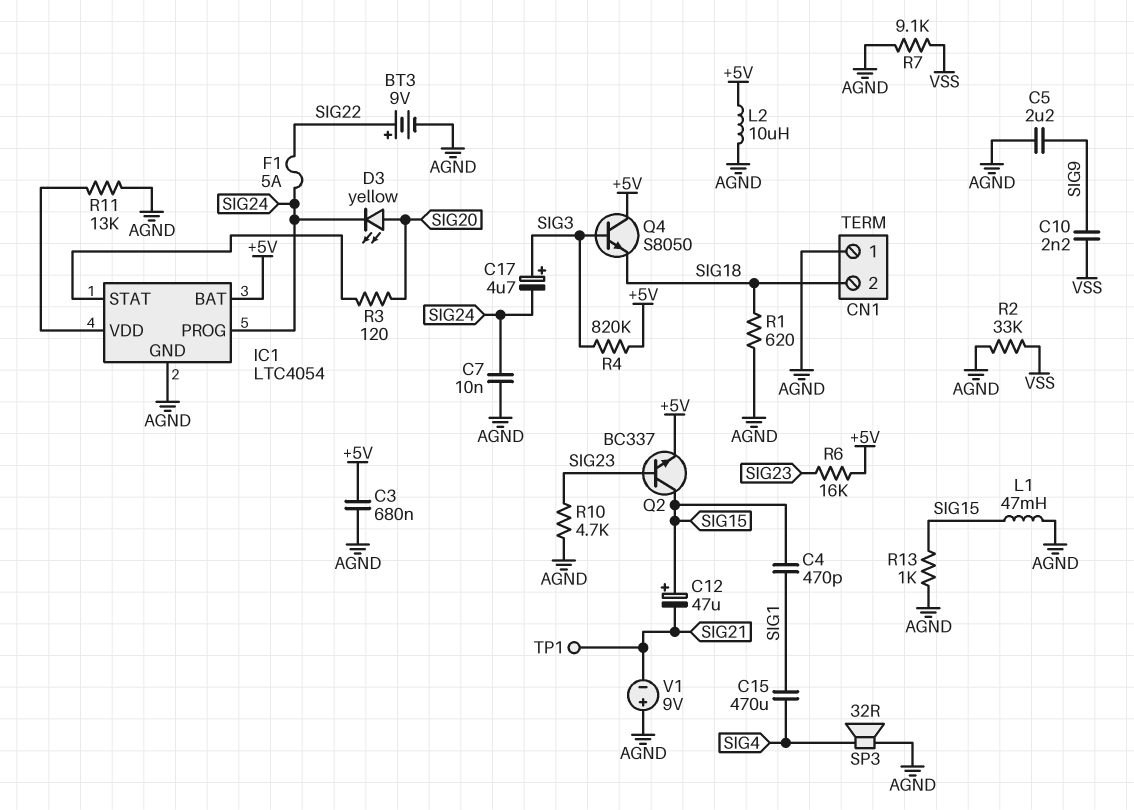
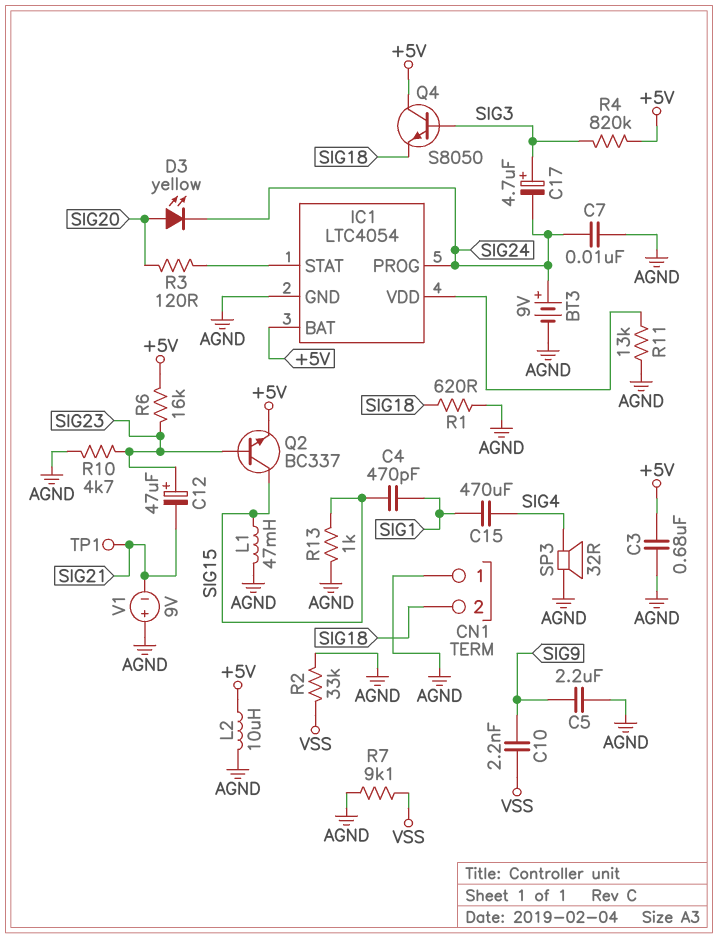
BT3: 9V (plus SIG22, minus AGND) -> 9V (plus SIG24, minus AGND)
C12: 47uF (plus SIG15, minus SIG21) -> 47uF (plus SIG23, minus SIG21)
F1: 5A (SIG22, SIG24) -> none

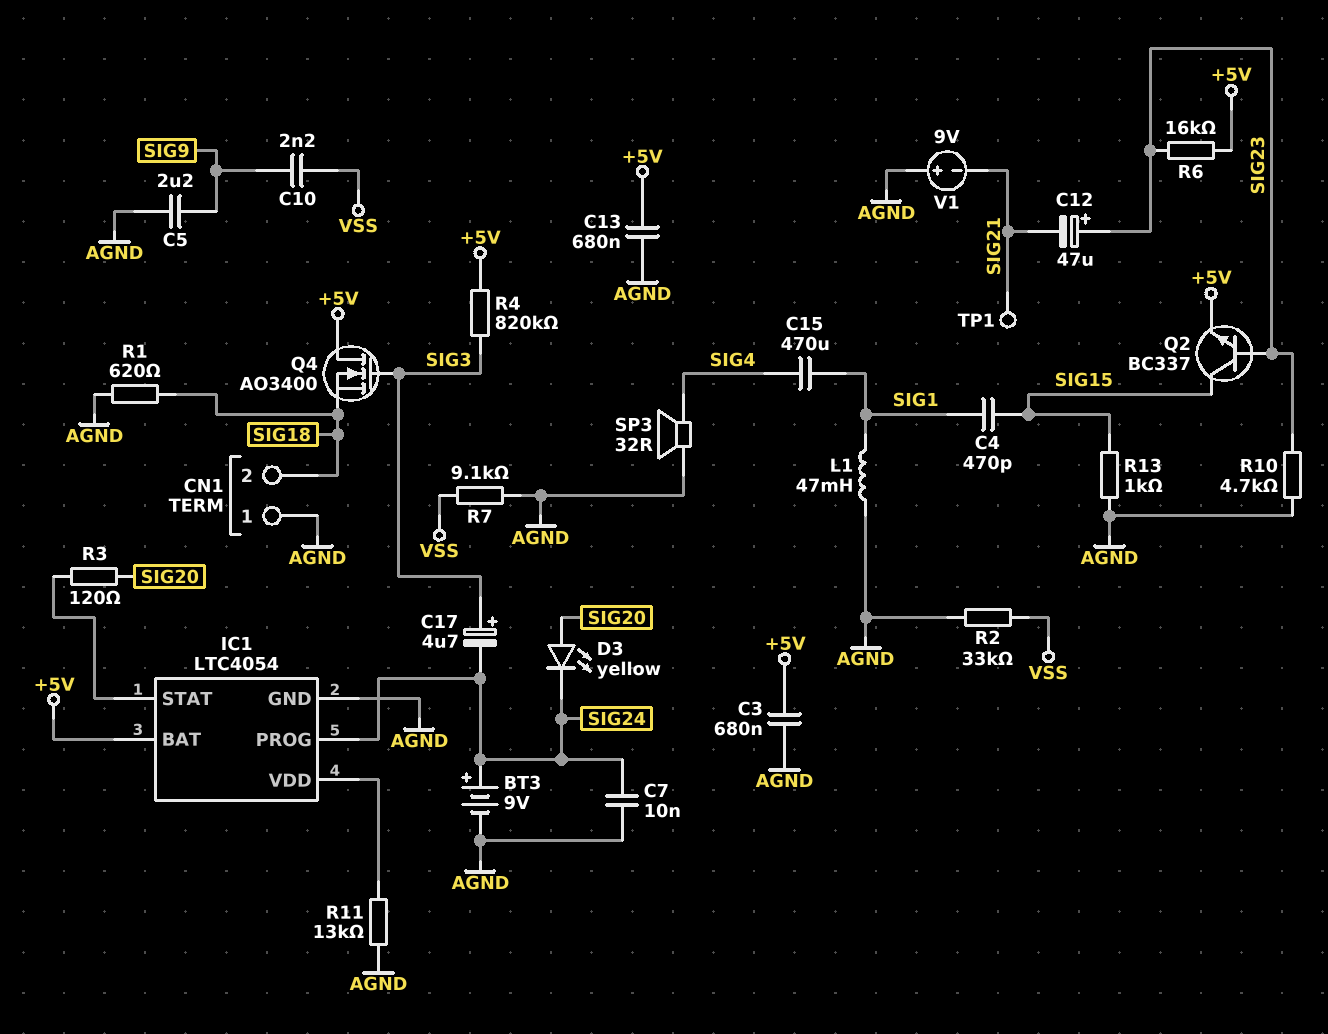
C13: none -> 680nF (+5V, AGND)
L1: 47mH (AGND, SIG15) -> 47mH (AGND, SIG1)
L2: 10uH (+5V, AGND) -> none
Q4: NPN S8050 (B SIG3, C +5V, E SIG18) -> NMOS AO3400 (G SIG3, D +5V, S SIG18)

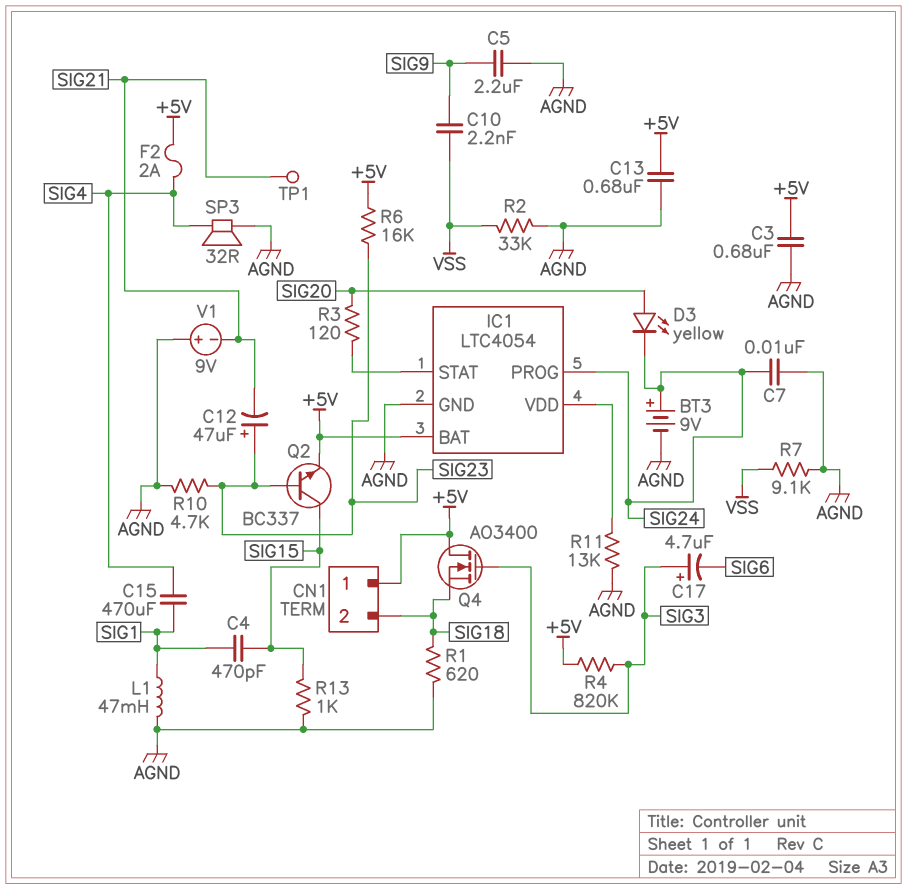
C17: 4.7uF (plus SIG3, minus SIG24) -> 4.7uF (plus SIG3, minus SIG6)
CN1 pin 1: AGND -> +5V
F2: none -> 2A (+5V, SIG4)

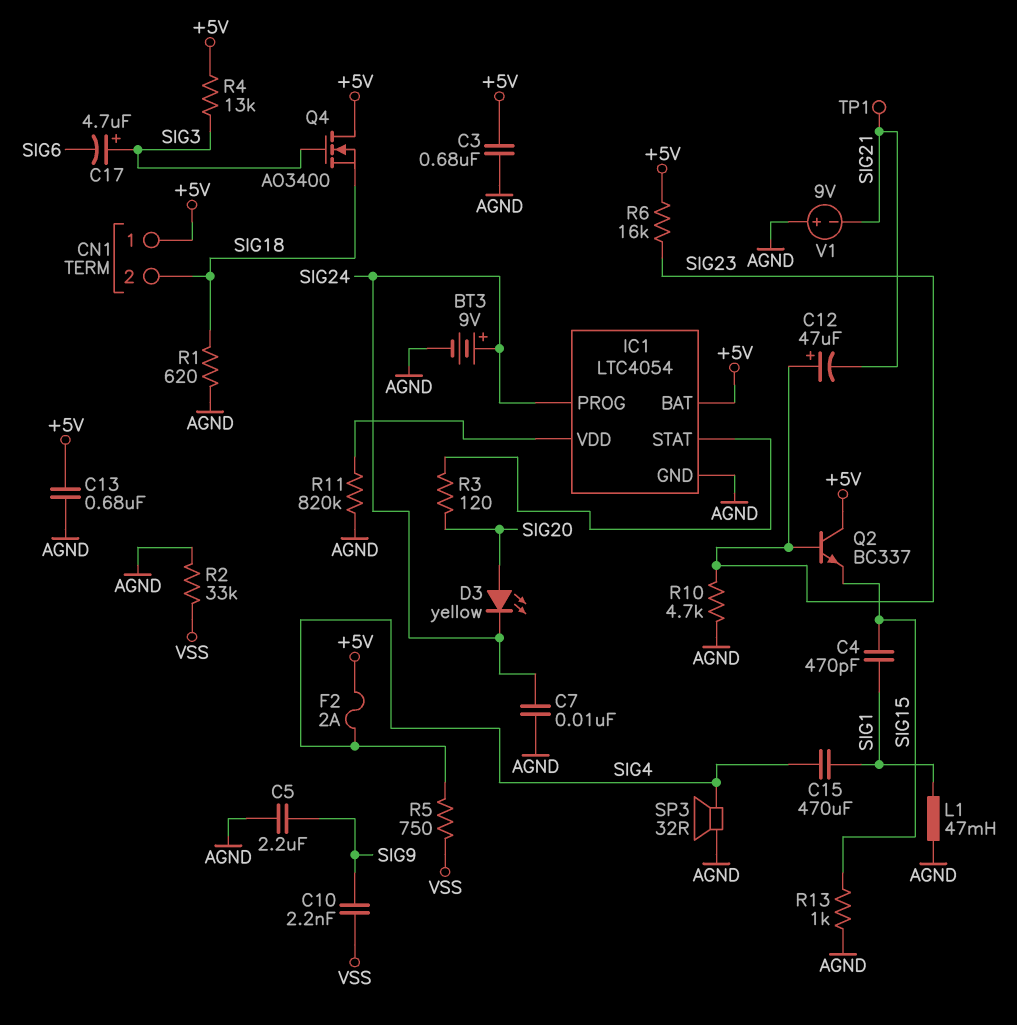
Q2: NPN BC337 (B SIG23, C SIG15, E +5V) -> NPN BC337 (B SIG23, C +5V, E SIG15)
R4: 820k (+5V, SIG3) -> 13k (+5V, SIG3)
R5: none -> 750 (SIG4, VSS)
R7: 9.1k (AGND, VSS) -> none
R11: 13k (AGND, IC1/VDD) -> 820k (AGND, IC1/VDD)

